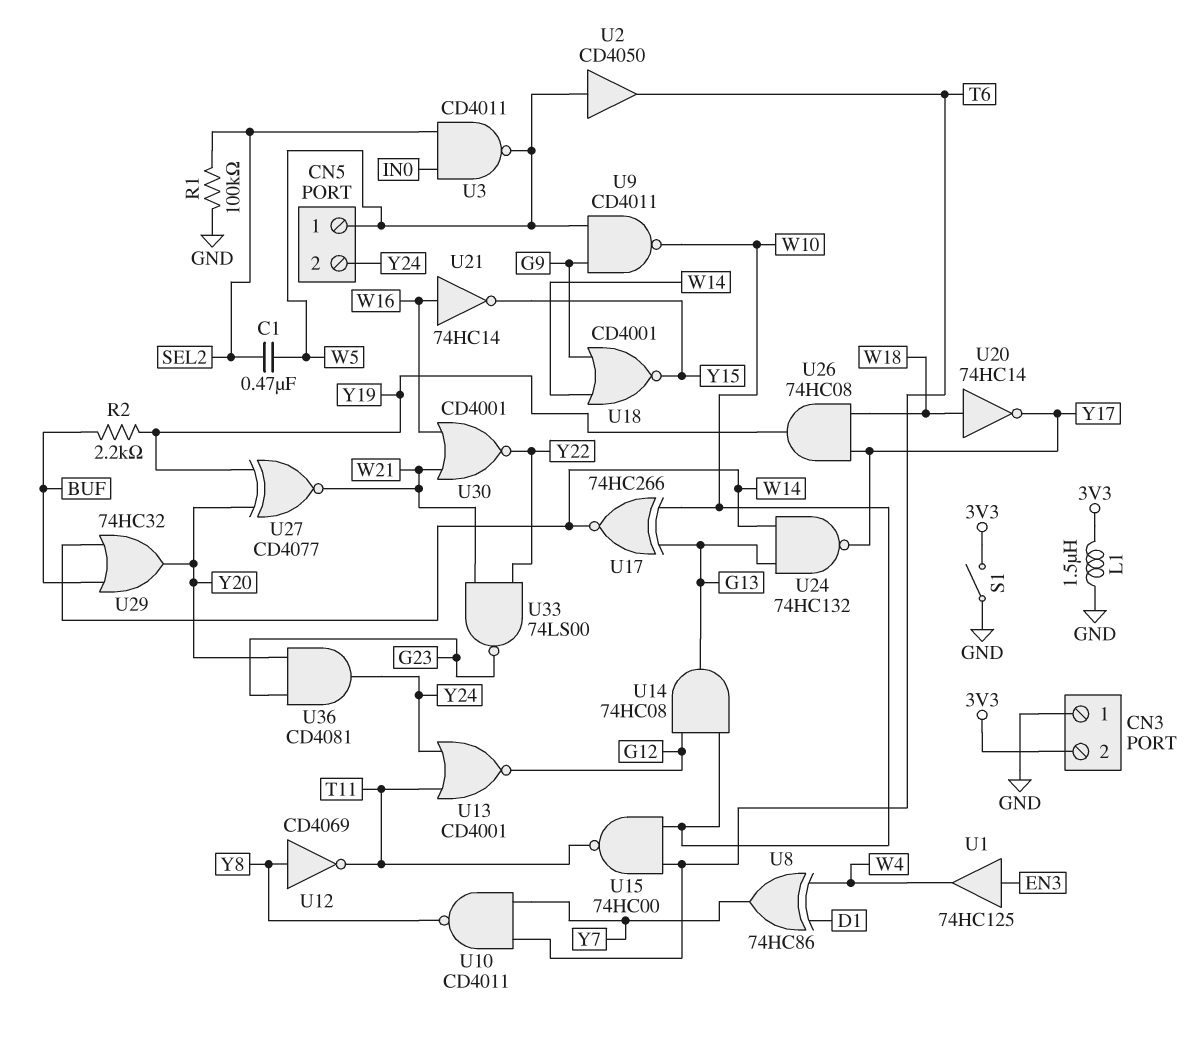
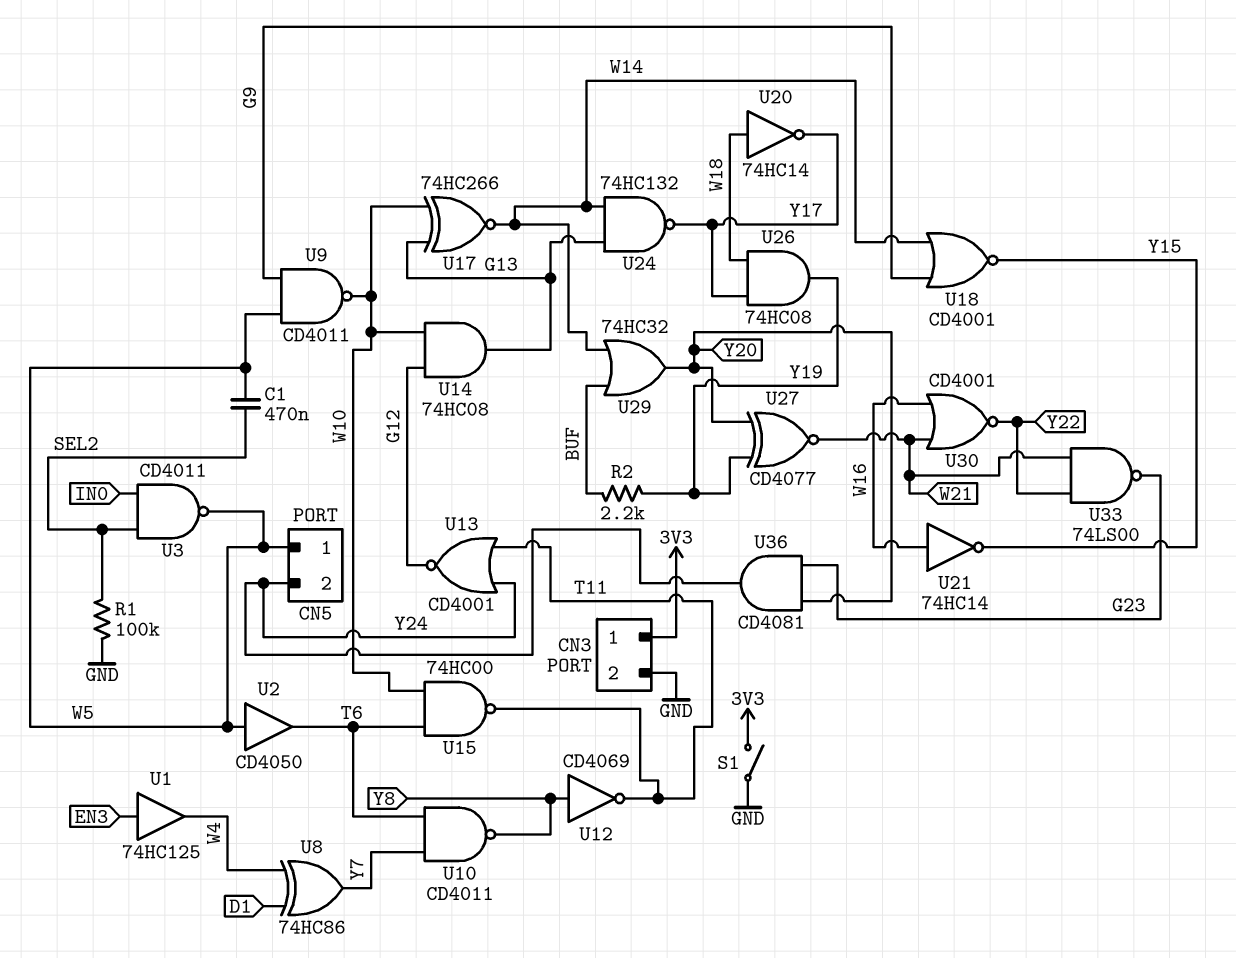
CN3 pin 1: GND -> 3V3
CN3 pin 2: 3V3 -> GND
L1: 1.5uH (3V3, GND) -> none

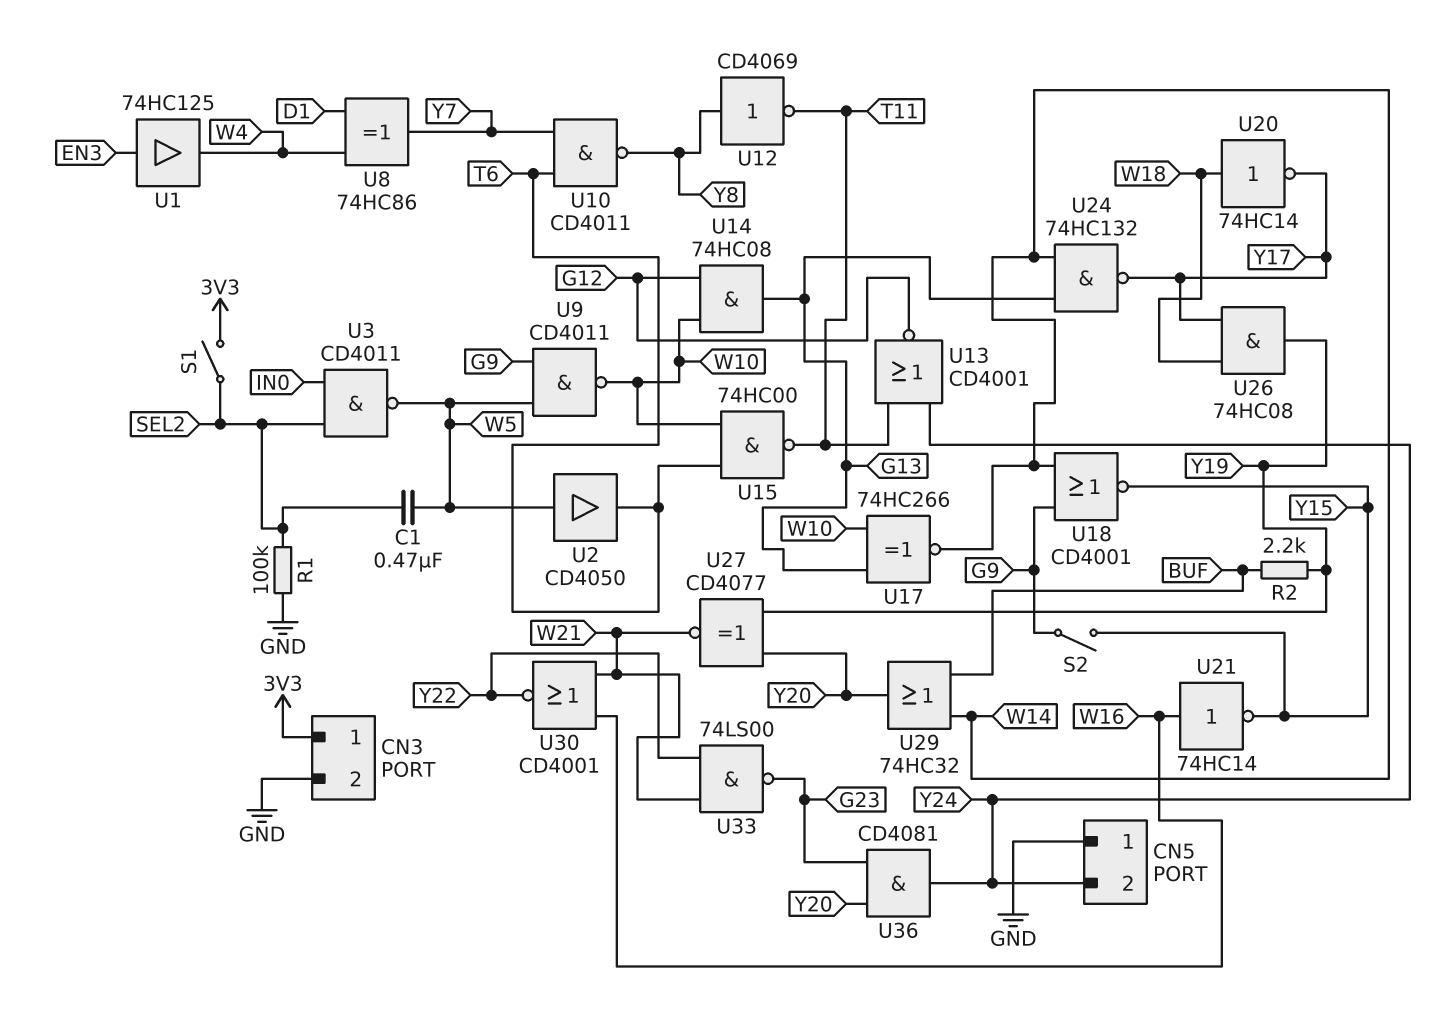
CN5 pin 1: W5 -> GND
S1: switch (3V3, GND) -> switch (3V3, SEL2)
S2: none -> switch (G9, Y15)

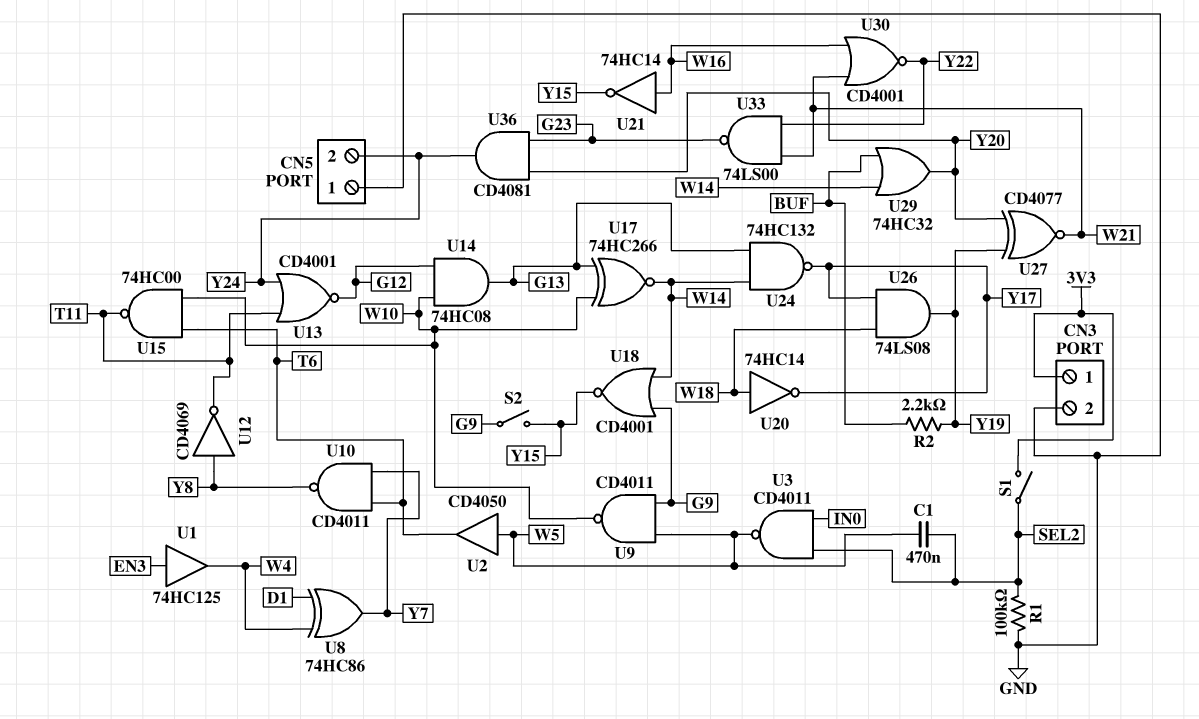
U26: AND 74HC08 (in W18, in Y17, out Y19) -> AND 74LS08 (in W18, in Y17, out Y19)

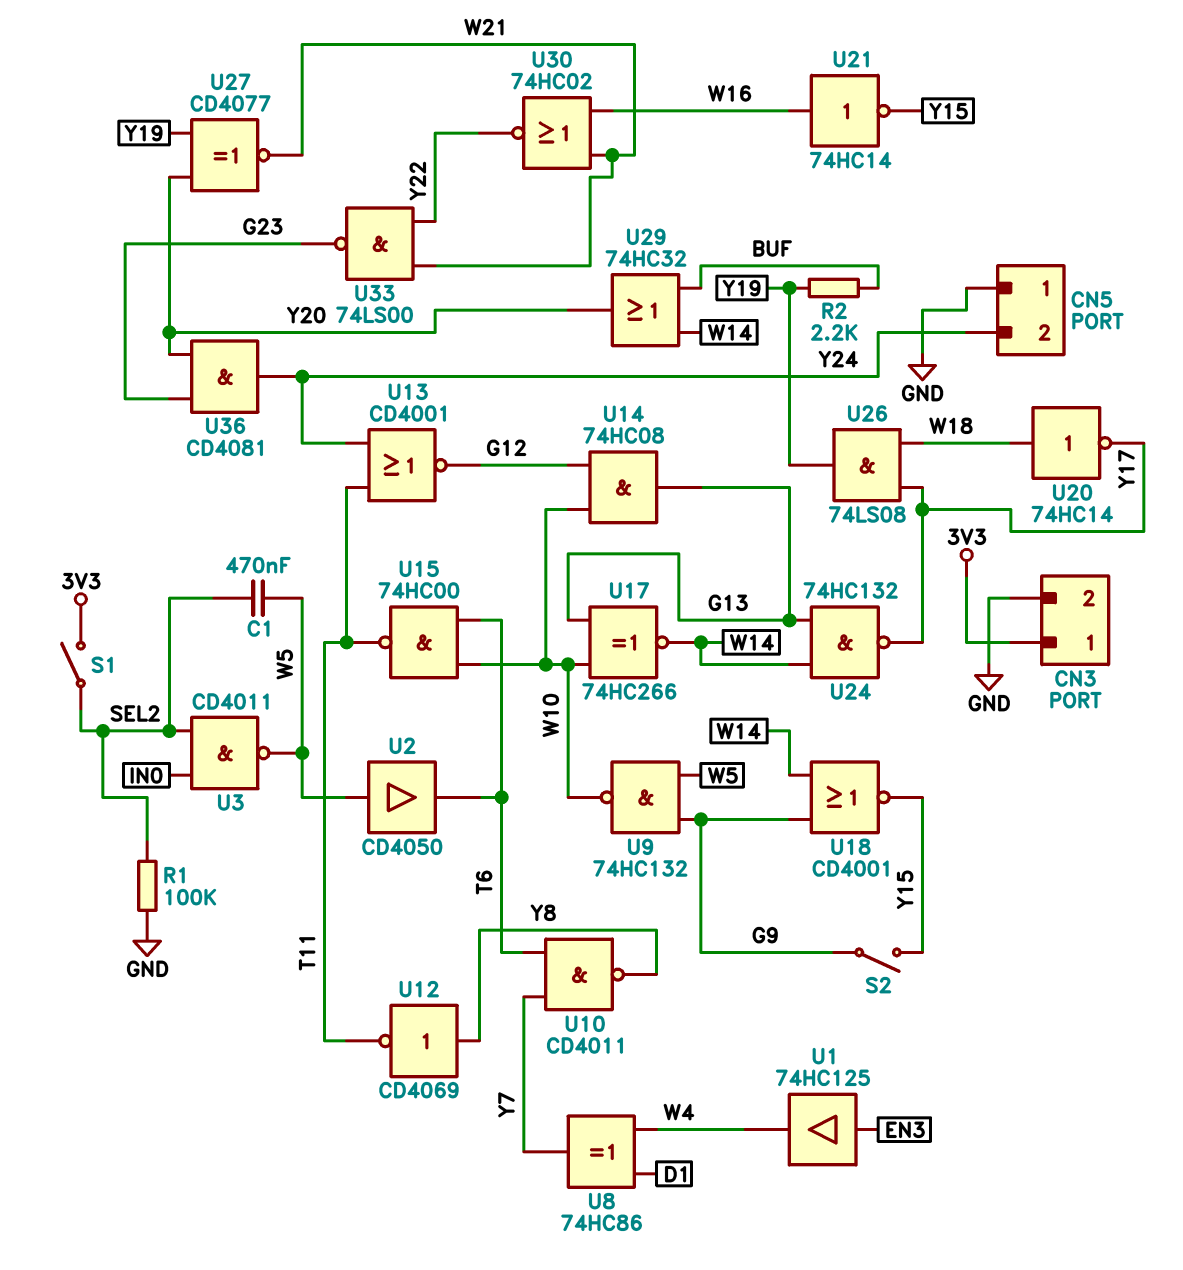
U9: NAND CD4011 (in G9, in W5, out W10) -> NAND 74HC132 (in G9, in W5, out W10)
U30: NOR CD4001 (in W16, in W21, out Y22) -> NOR 74HC02 (in W16, in W21, out Y22)

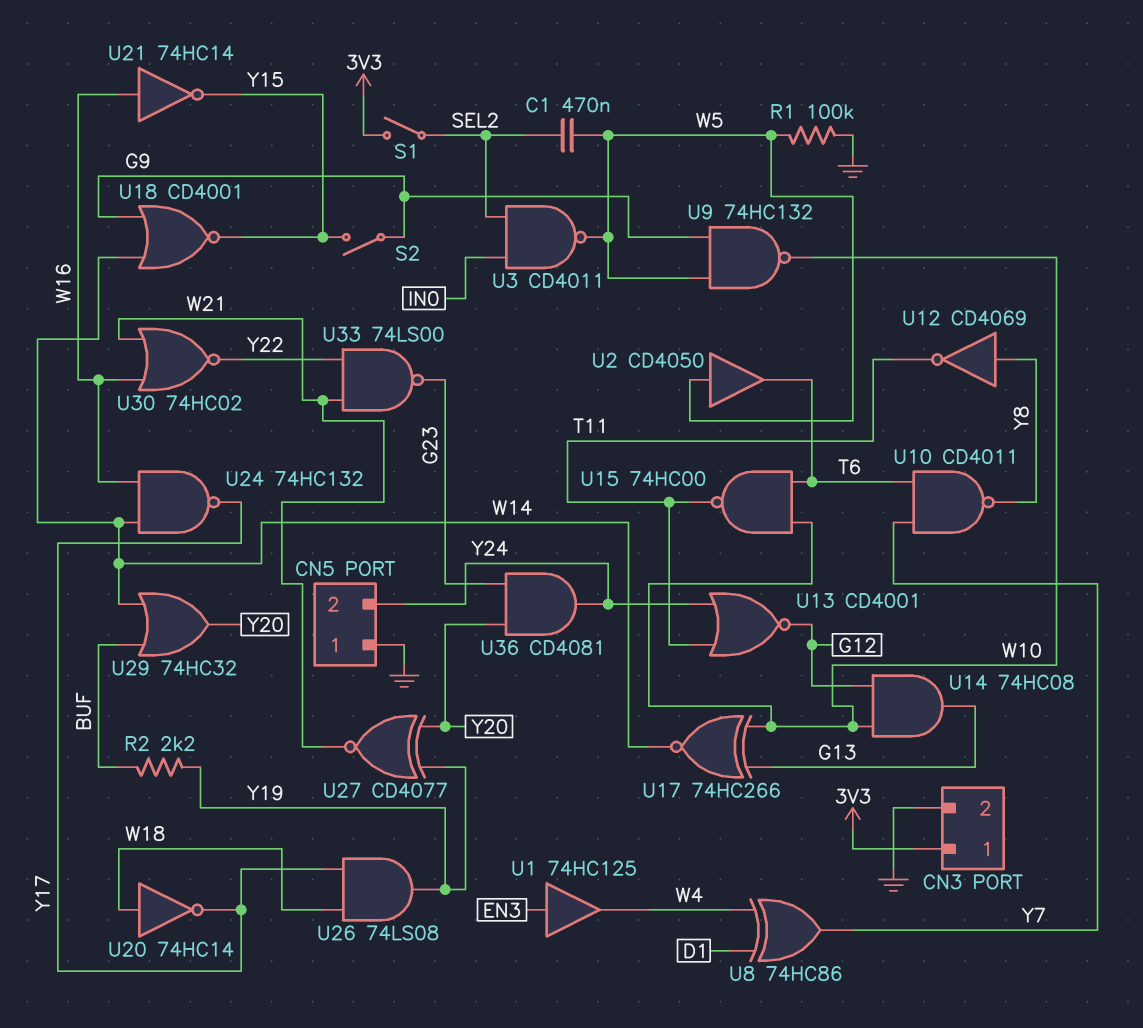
R1: 100k (GND, SEL2) -> 100k (GND, W5)
U24: NAND 74HC132 (in G13, in W14, out Y17) -> NAND 74HC132 (in W14, in W16, out Y17)

